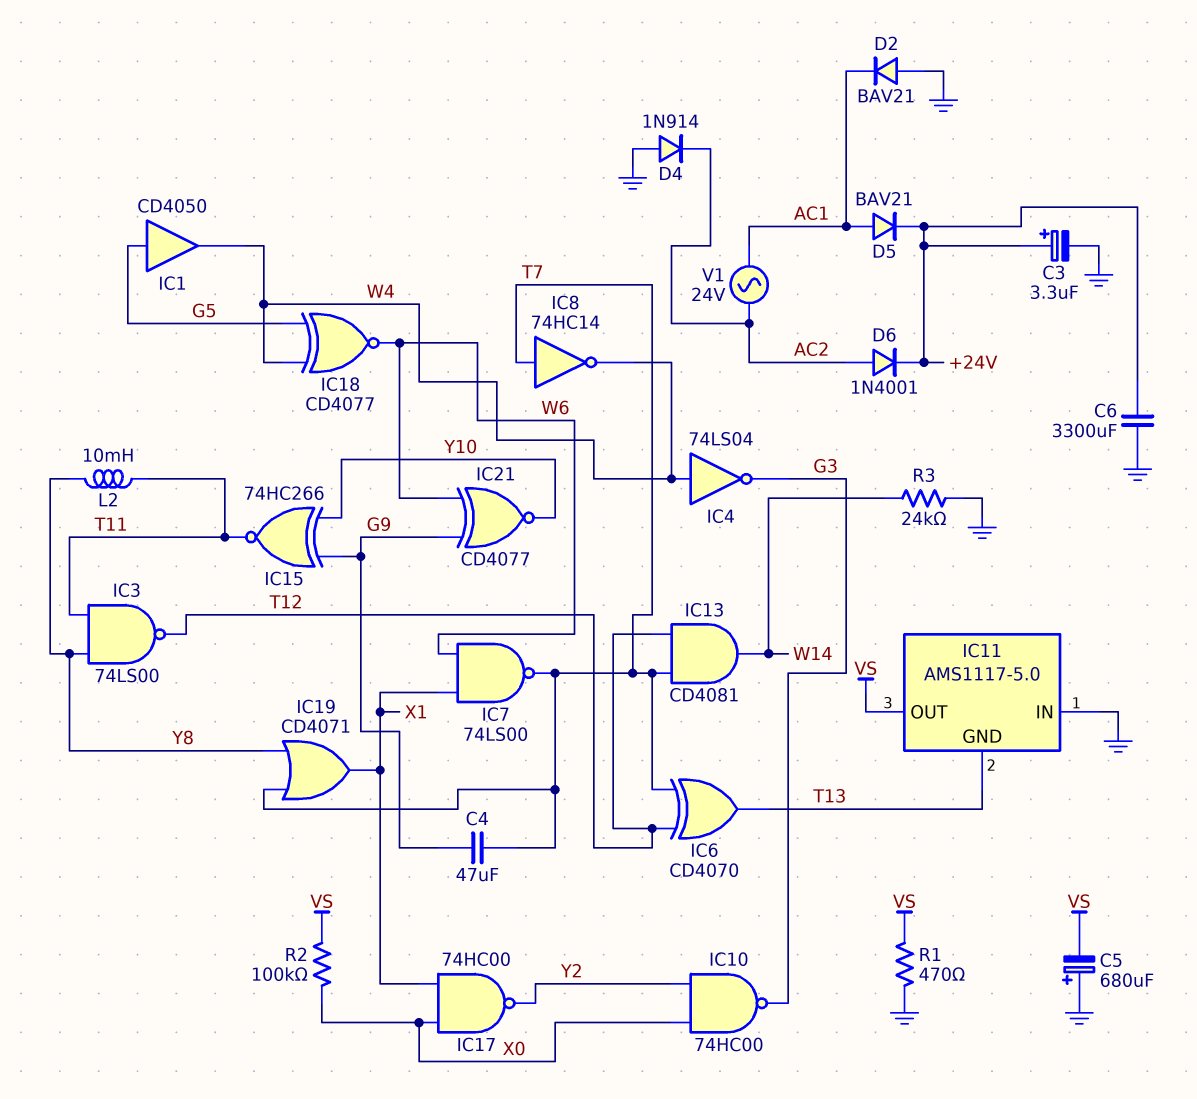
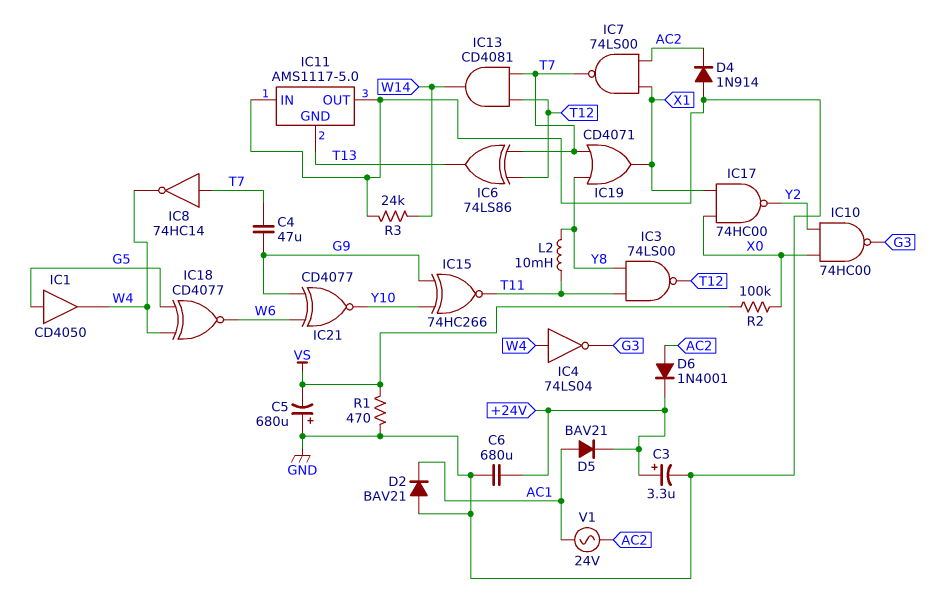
C6: 3300uF (+24V, GND) -> 680uF (+24V, GND)
IC6: XOR CD4070 (in T7, in T12, out T13) -> XOR 74LS86 (in T7, in T12, out T13)
IC7: NAND 74LS00 (in W6, in X1, out T7) -> NAND 74LS00 (in AC2, in X1, out T7)
IC11 pin OUT: VS -> GND

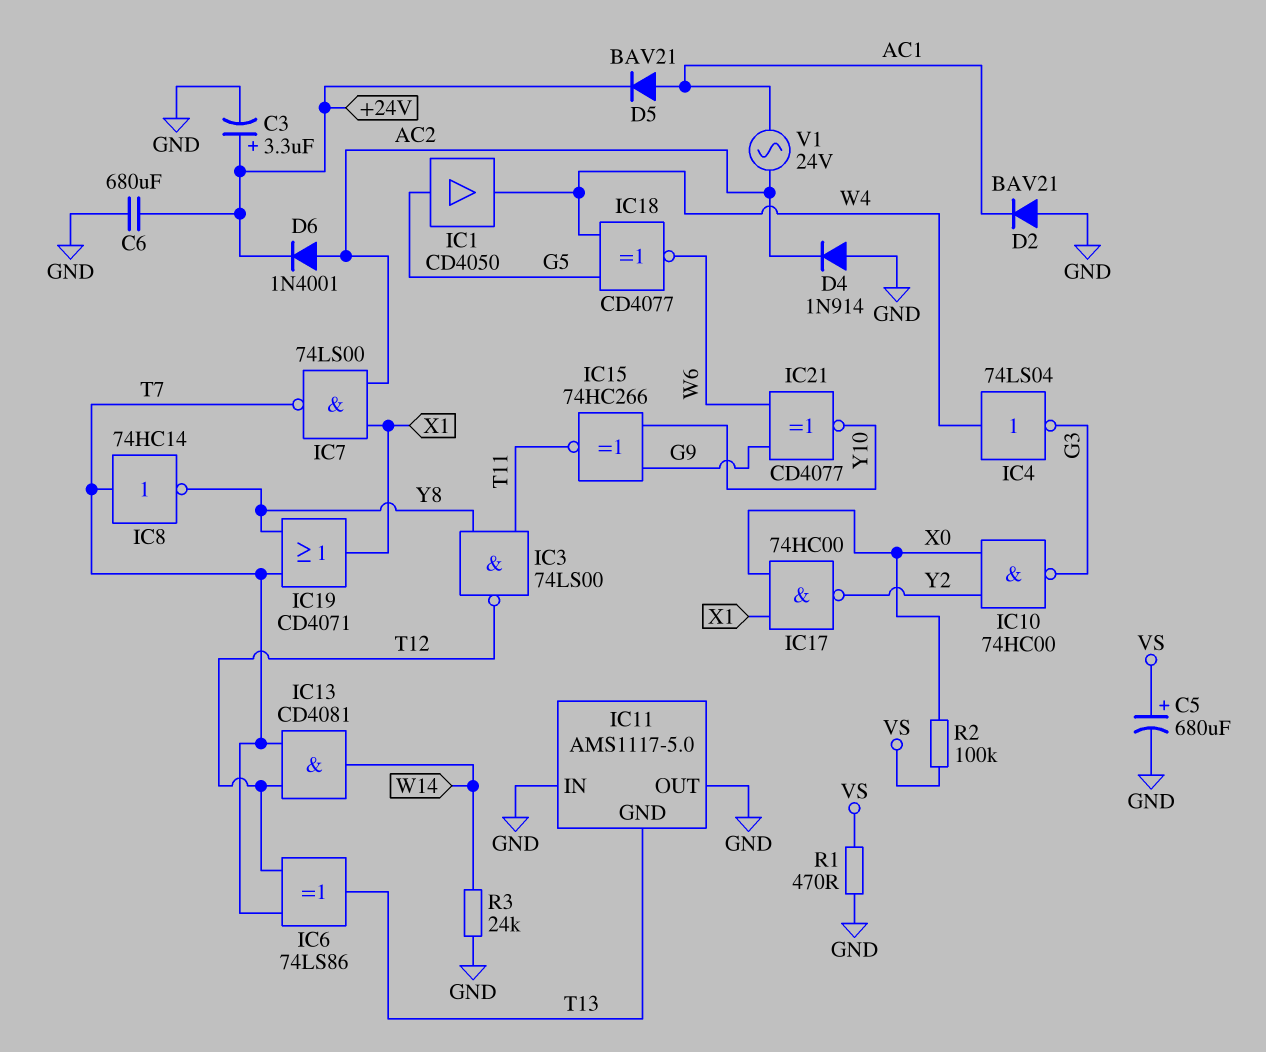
C4: 47uF (G9, T7) -> none
C5: 680uF (plus GND, minus VS) -> 680uF (plus VS, minus GND)
IC8: NOT 74HC14 (in T7, out W4) -> NOT 74HC14 (in T7, out Y8)
L2: 10mH (T11, Y8) -> none

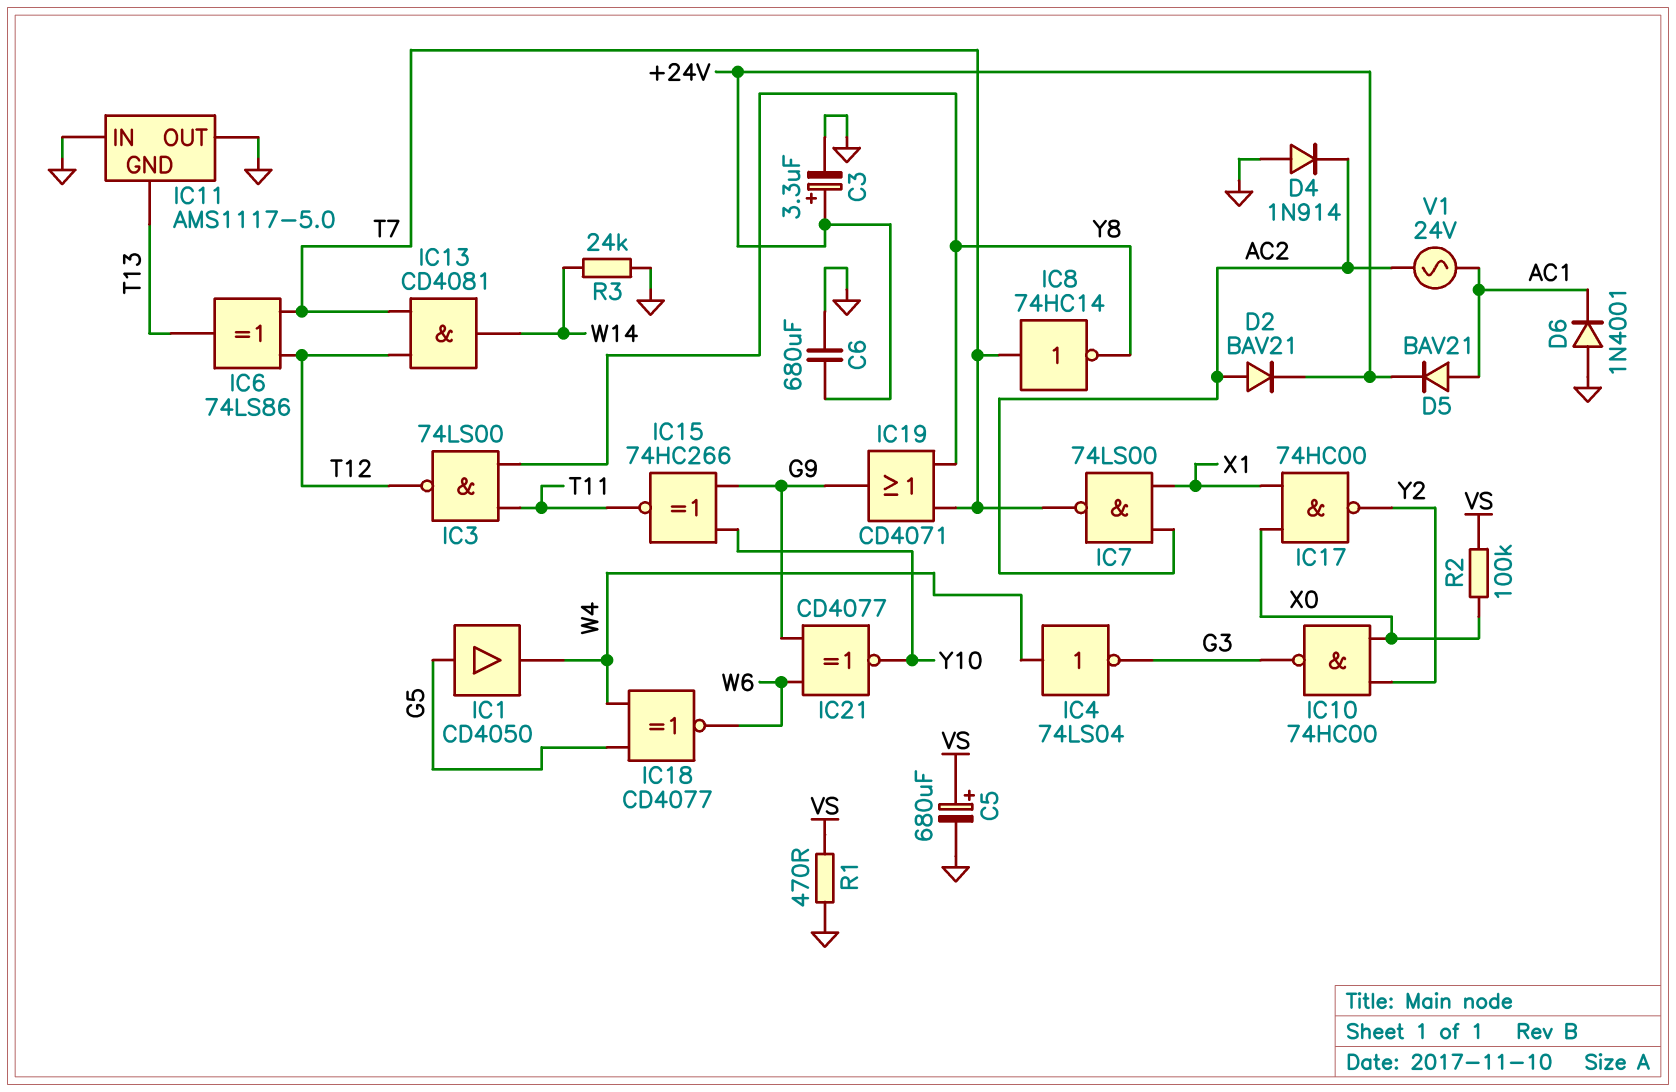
D2: diode BAV21 (A GND, K AC1) -> diode BAV21 (A AC2, K +24V)
D6: diode 1N4001 (A AC2, K +24V) -> diode 1N4001 (A GND, K AC1)
IC19: OR CD4071 (in T7, in Y8, out X1) -> OR CD4071 (in T7, in Y8, out G9)

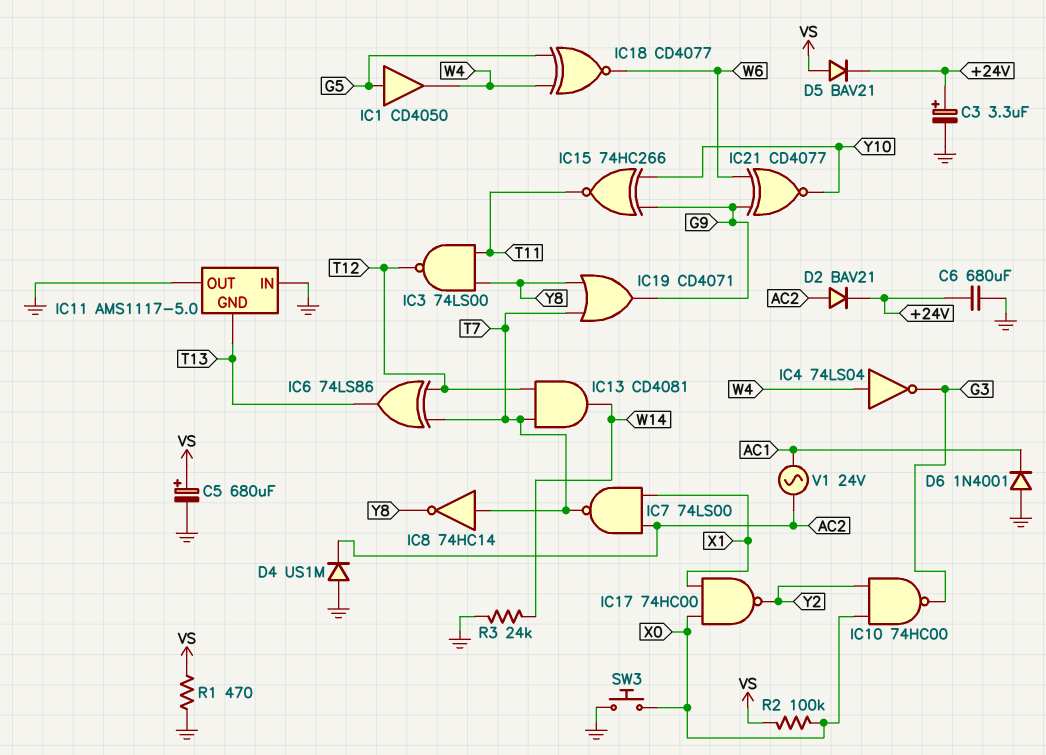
D4: diode 1N914 (A GND, K AC2) -> diode US1M (A GND, K AC2)
D5: diode BAV21 (A AC1, K +24V) -> diode BAV21 (A VS, K +24V)
SW3: none -> button (GND, X0)

